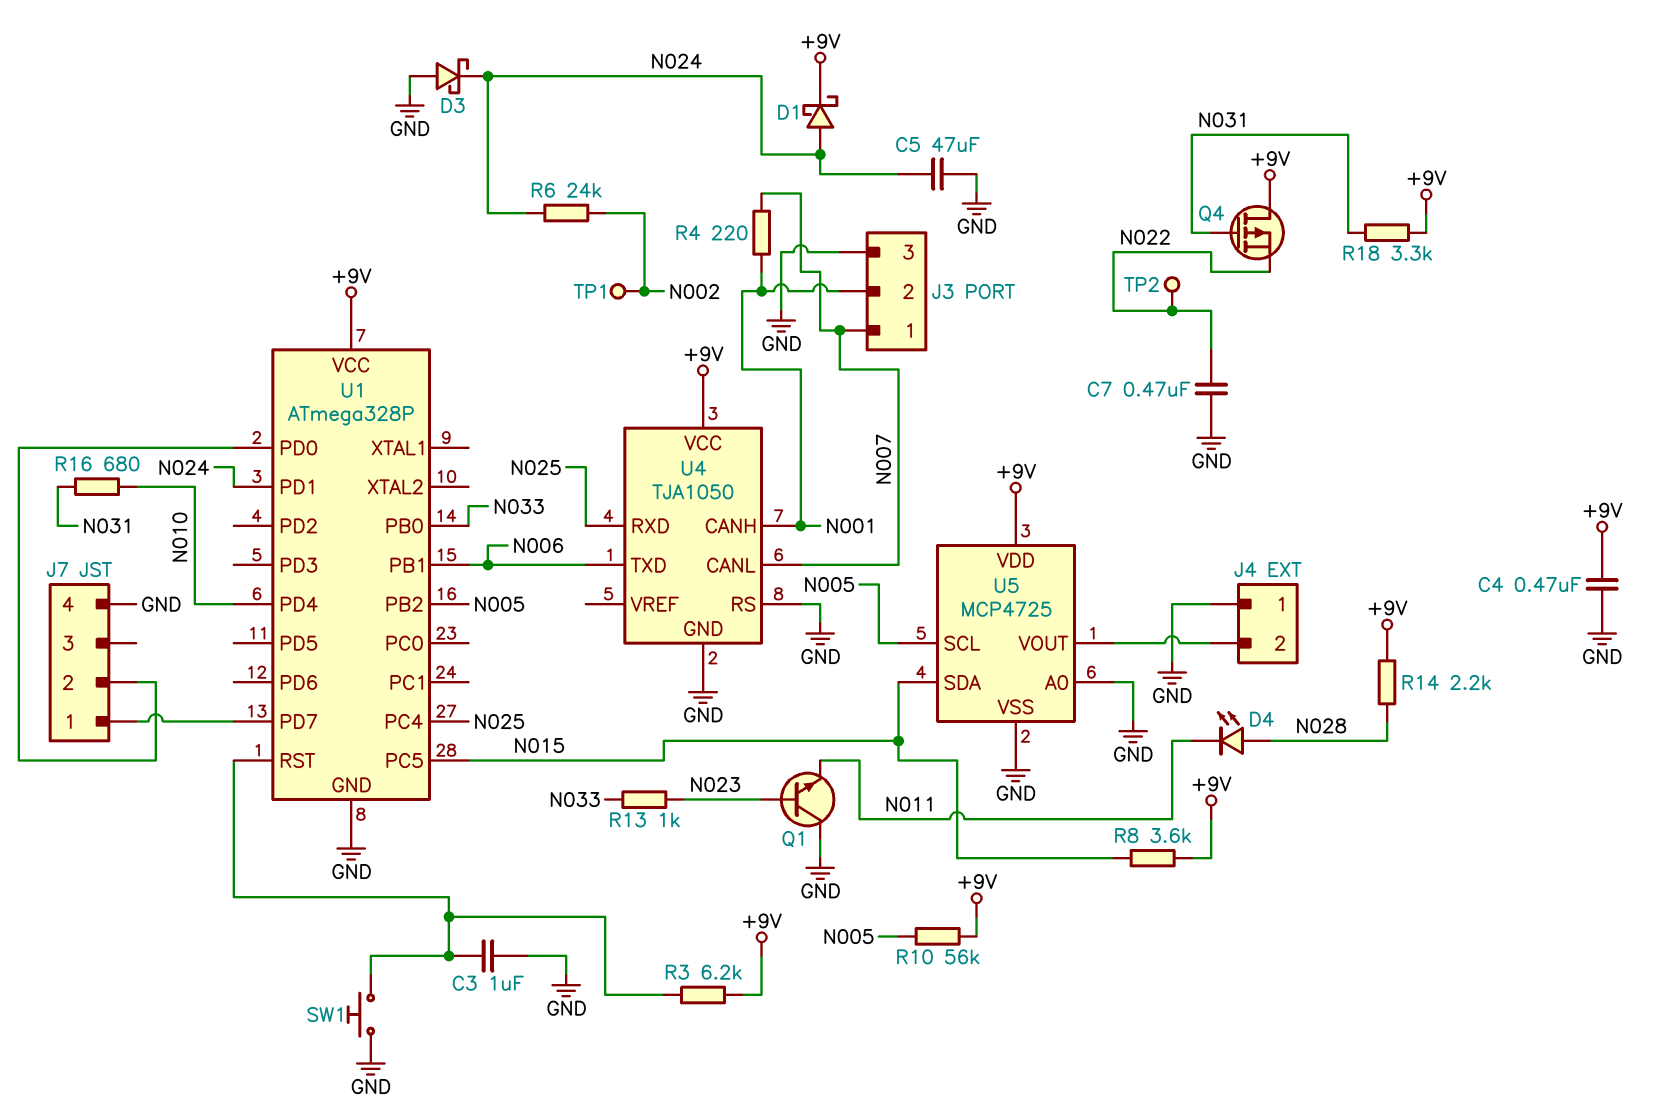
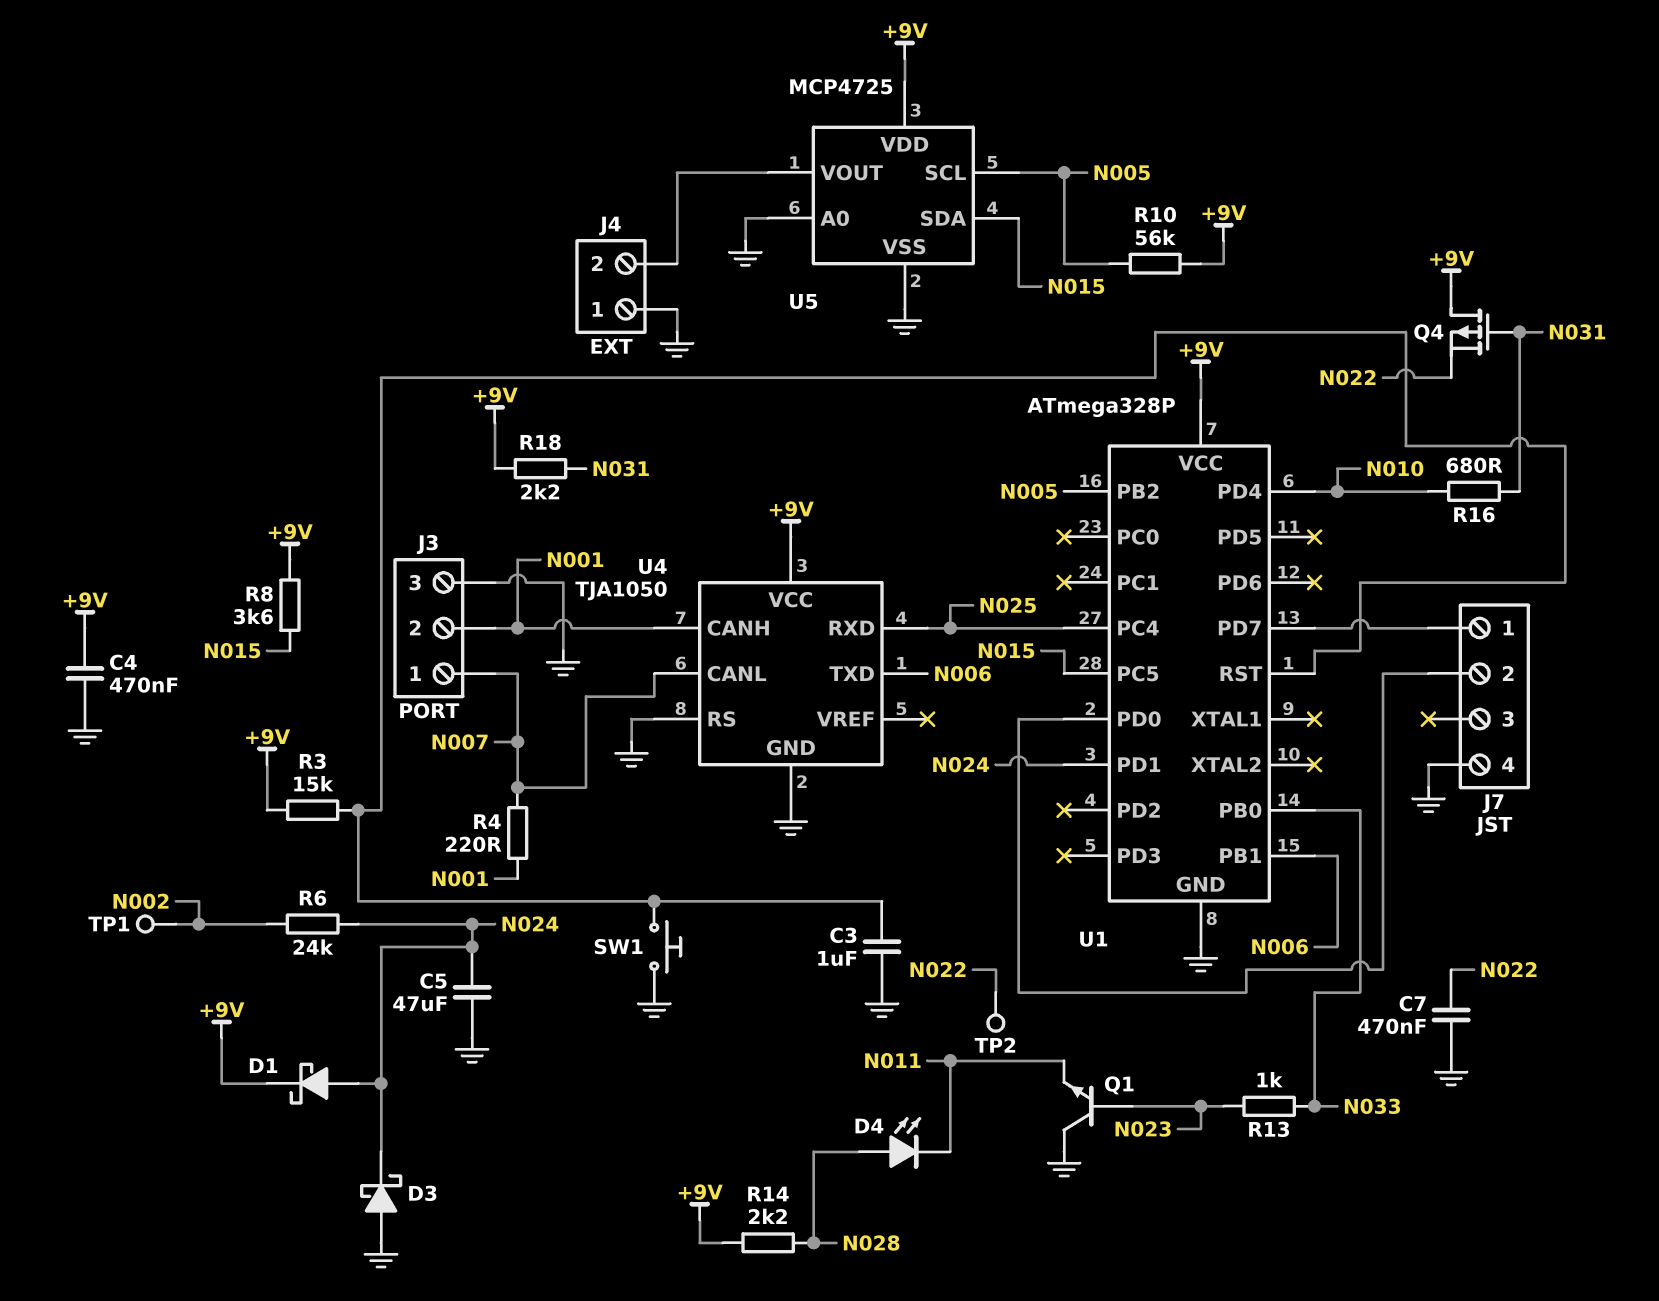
R3: 6.2k (+9V, U1/RST) -> 15k (+9V, U1/RST)
R18: 3.3k (+9V, N031) -> 2.2k (+9V, N031)

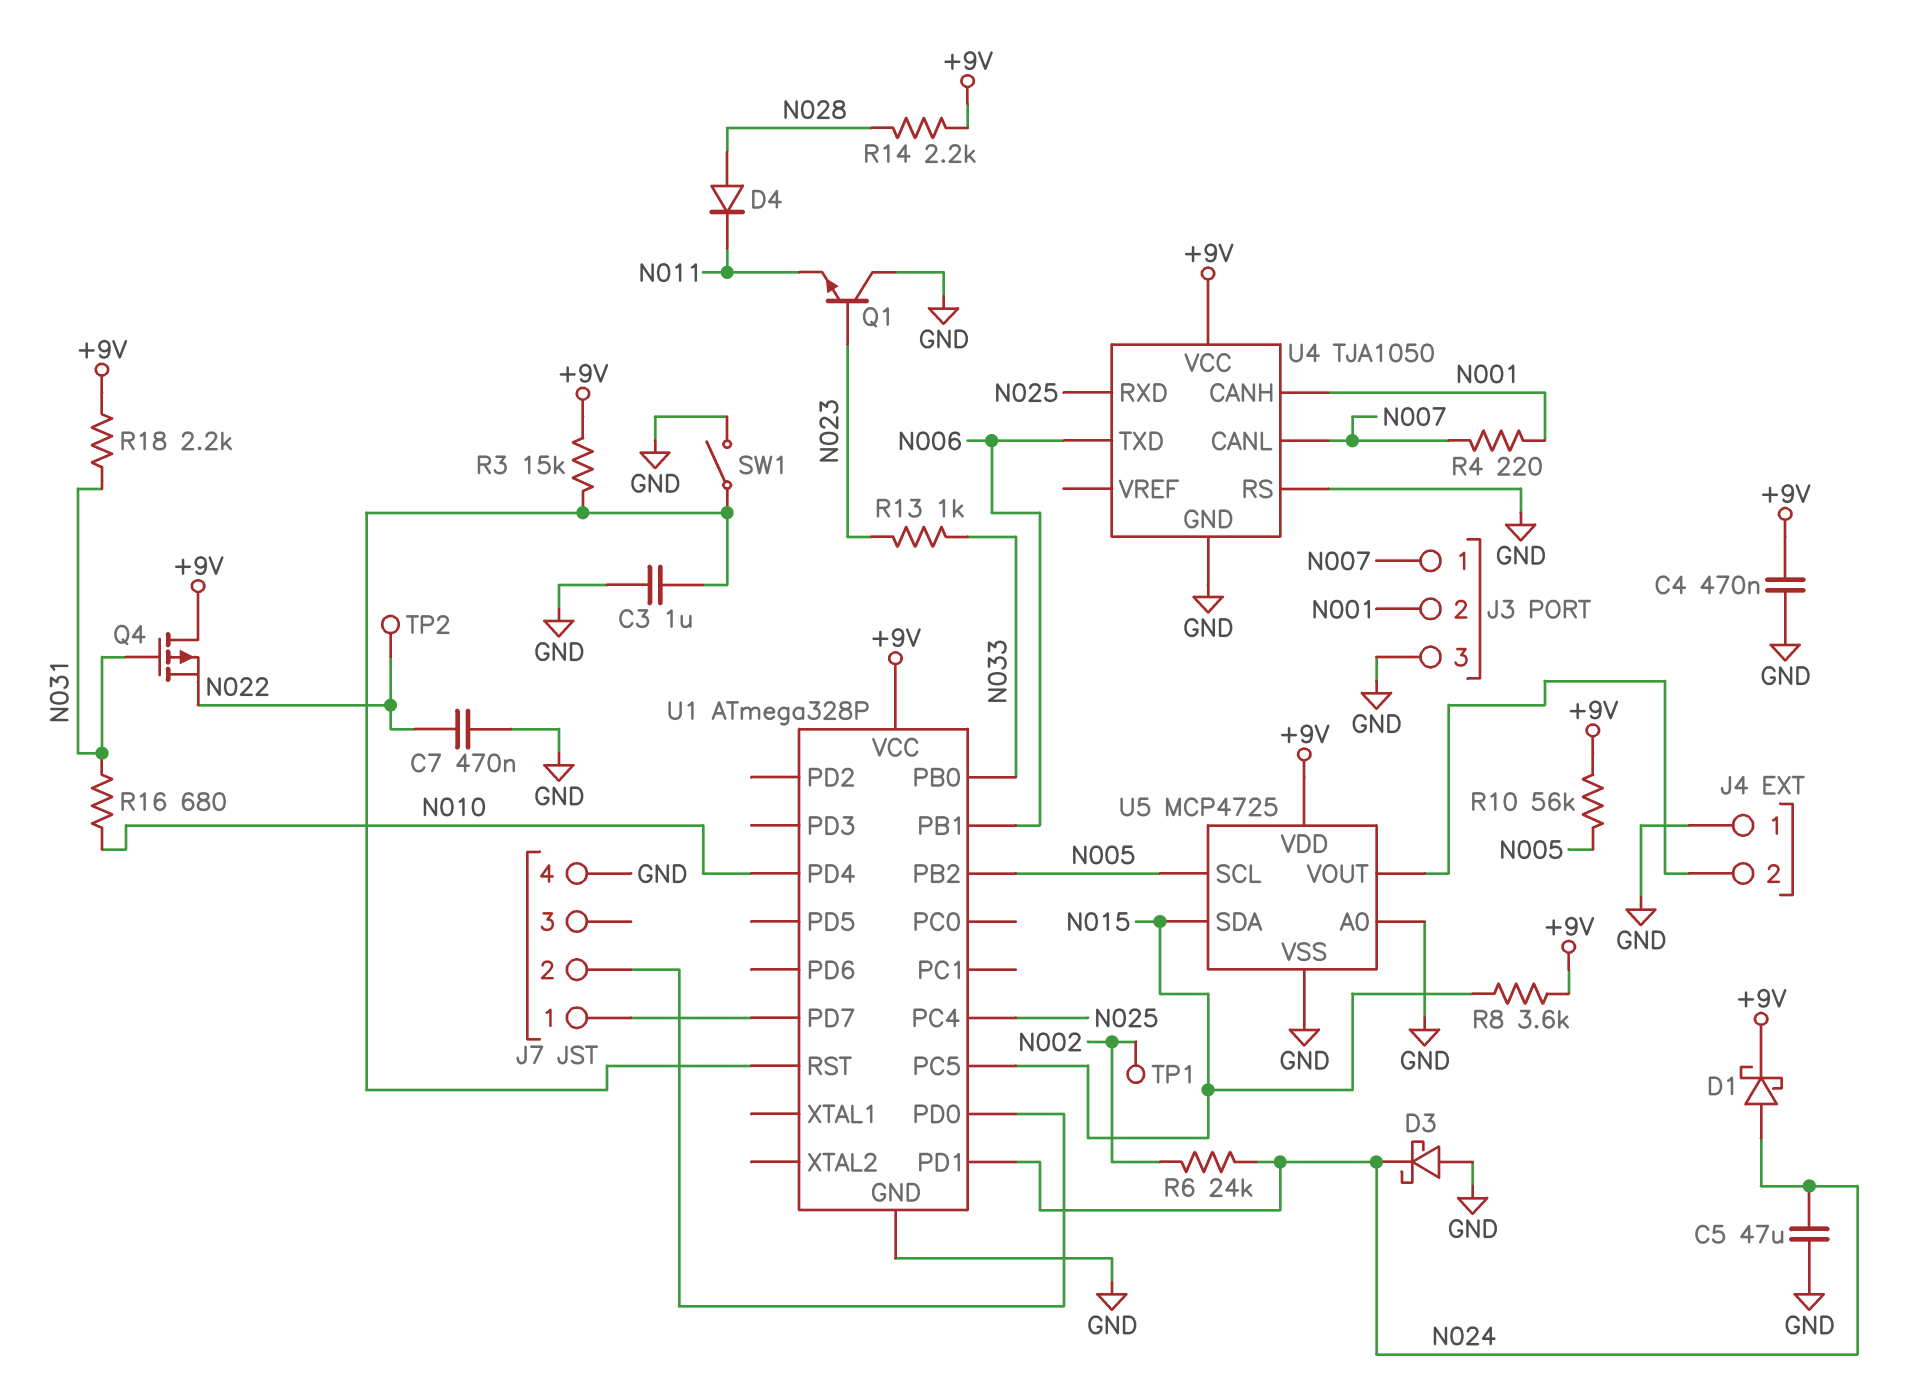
D4: LED (A N028, K N011) -> diode (A N028, K N011)
SW1: button (GND, U1/RST) -> switch (GND, U1/RST)

